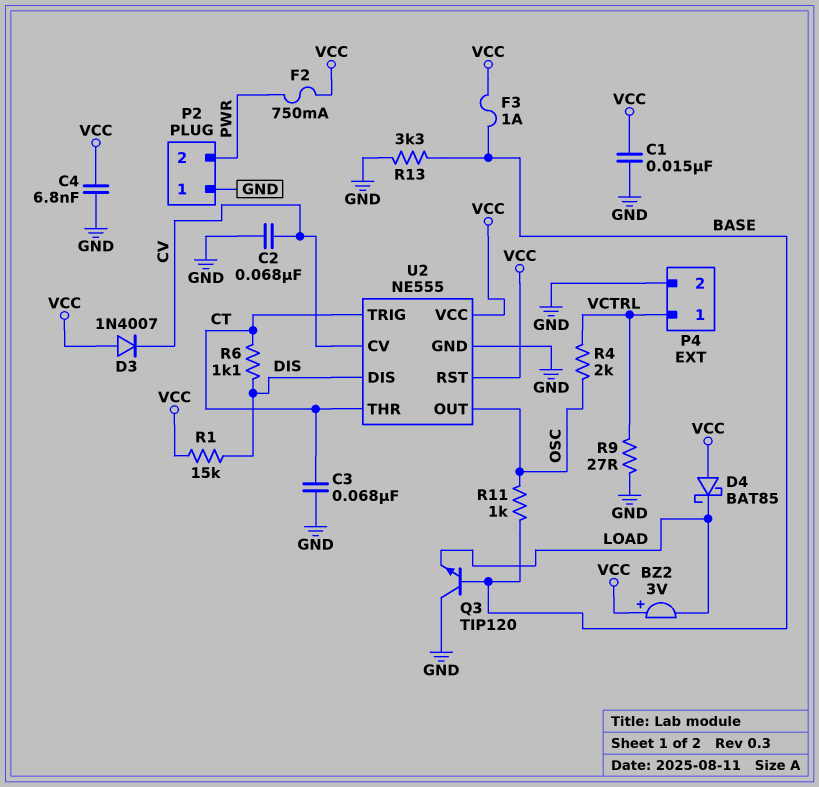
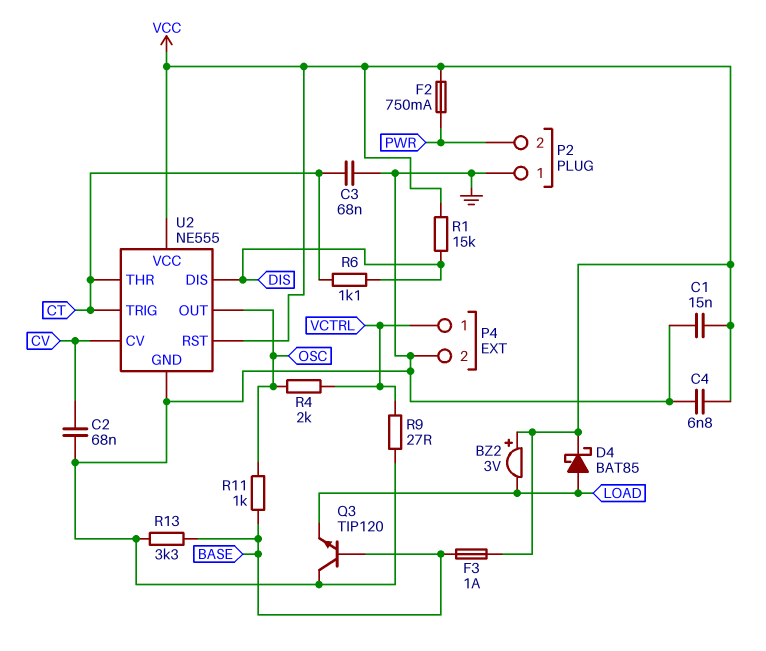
D3: diode 1N4007 (A VCC, K CV) -> none
D4: schottky BAT85 (A VCC, K LOAD) -> schottky BAT85 (A LOAD, K VCC)

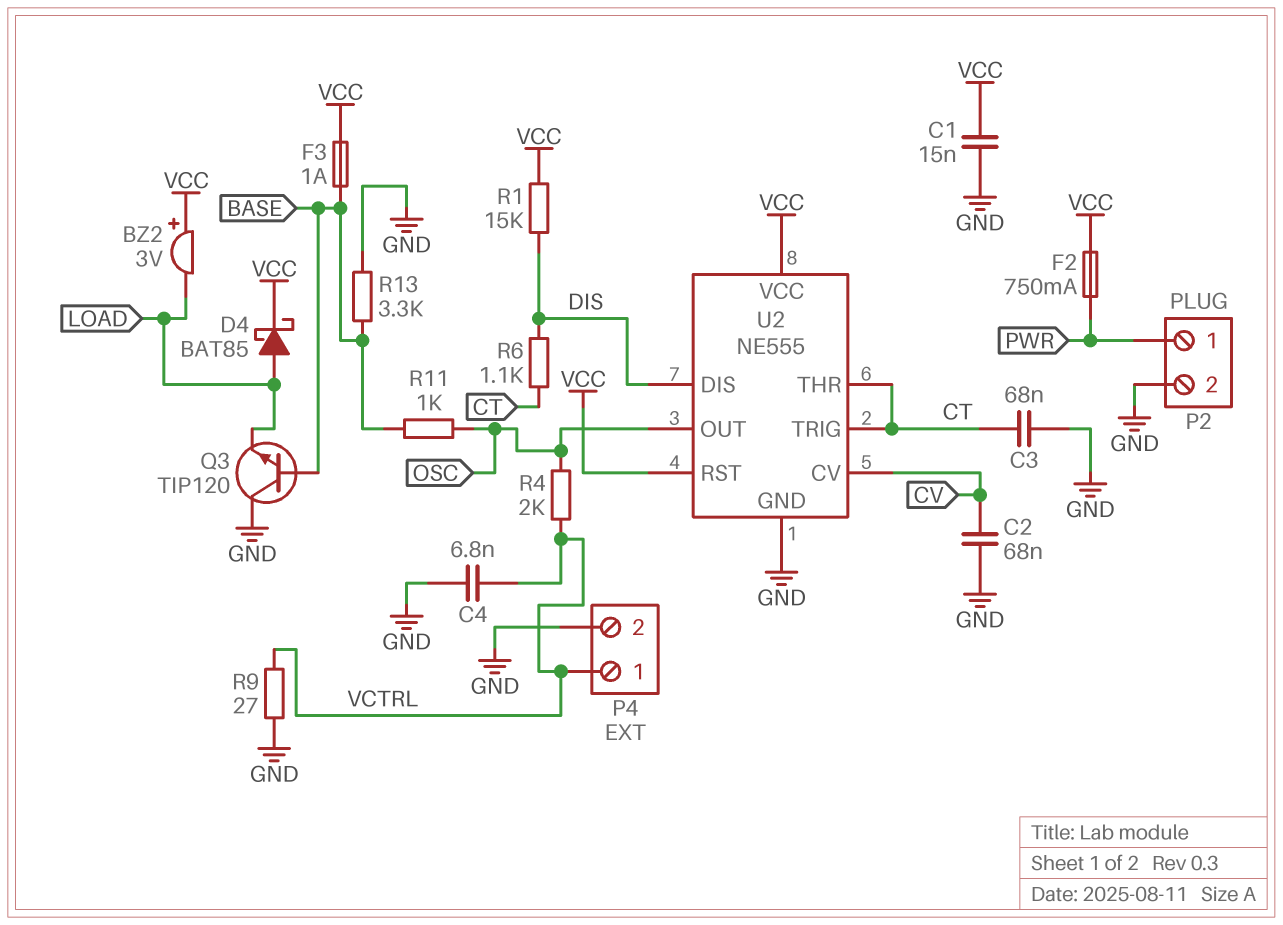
C4: 6.8nF (GND, VCC) -> 6.8nF (GND, VCTRL)
P2 pin 1: GND -> PWR
P2 pin 2: PWR -> GND

